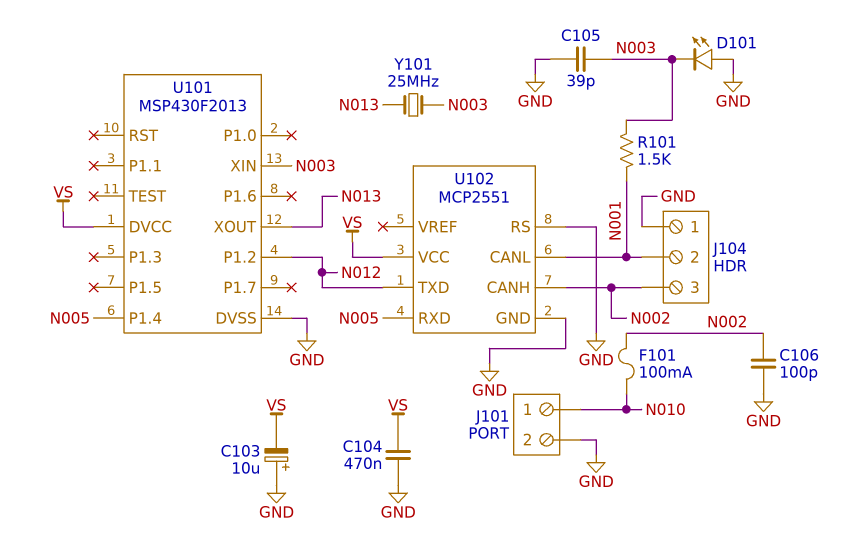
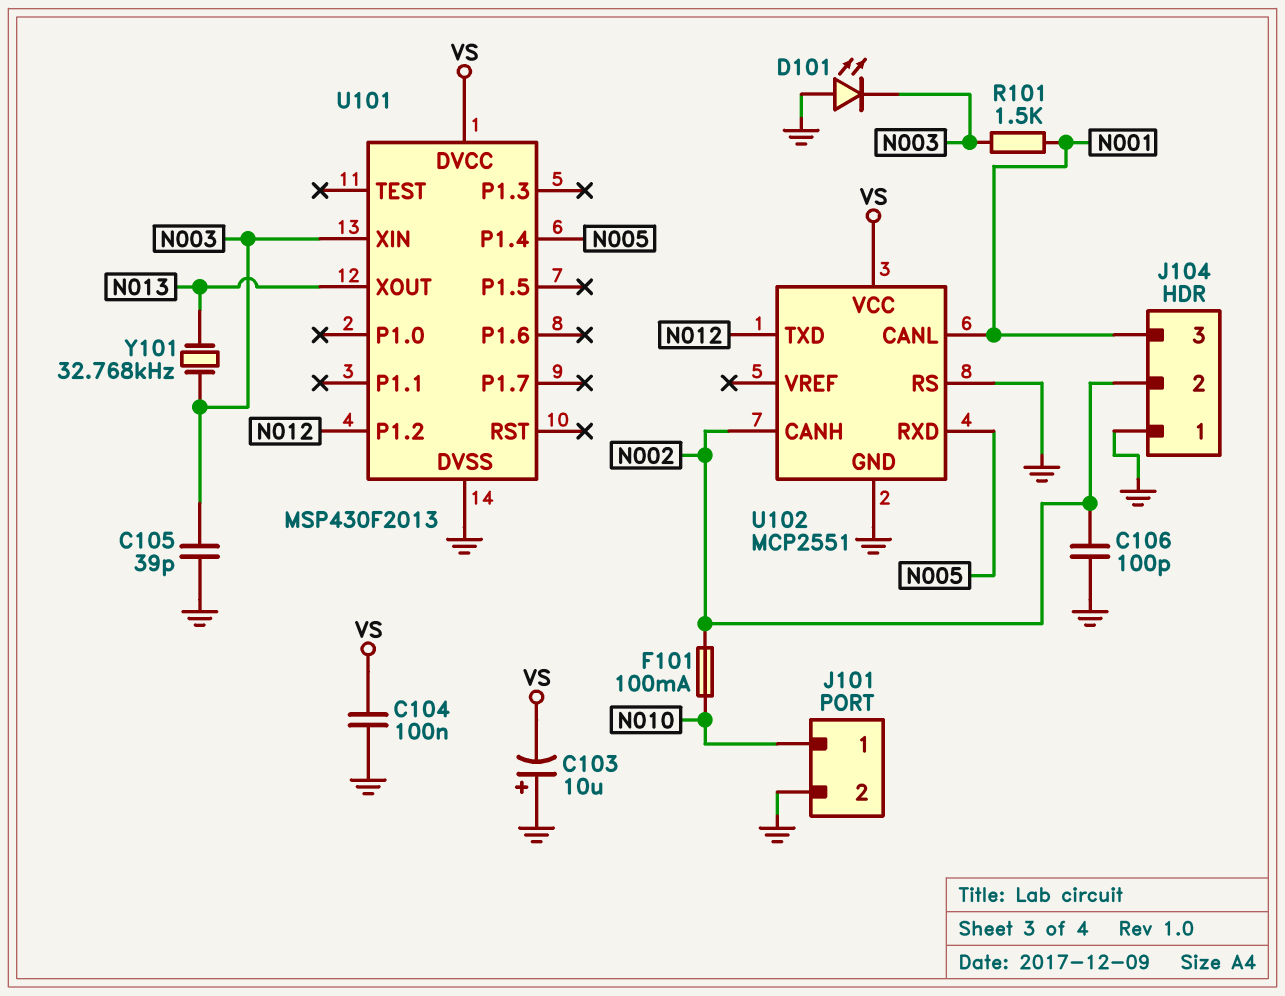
C104: 470nF (GND, VS) -> 100nF (GND, VS)
J104 pin 2: N001 -> N002
J104 pin 3: N002 -> N001
Y101: 25MHz (N003, N013) -> 32.768kHz (N003, N013)

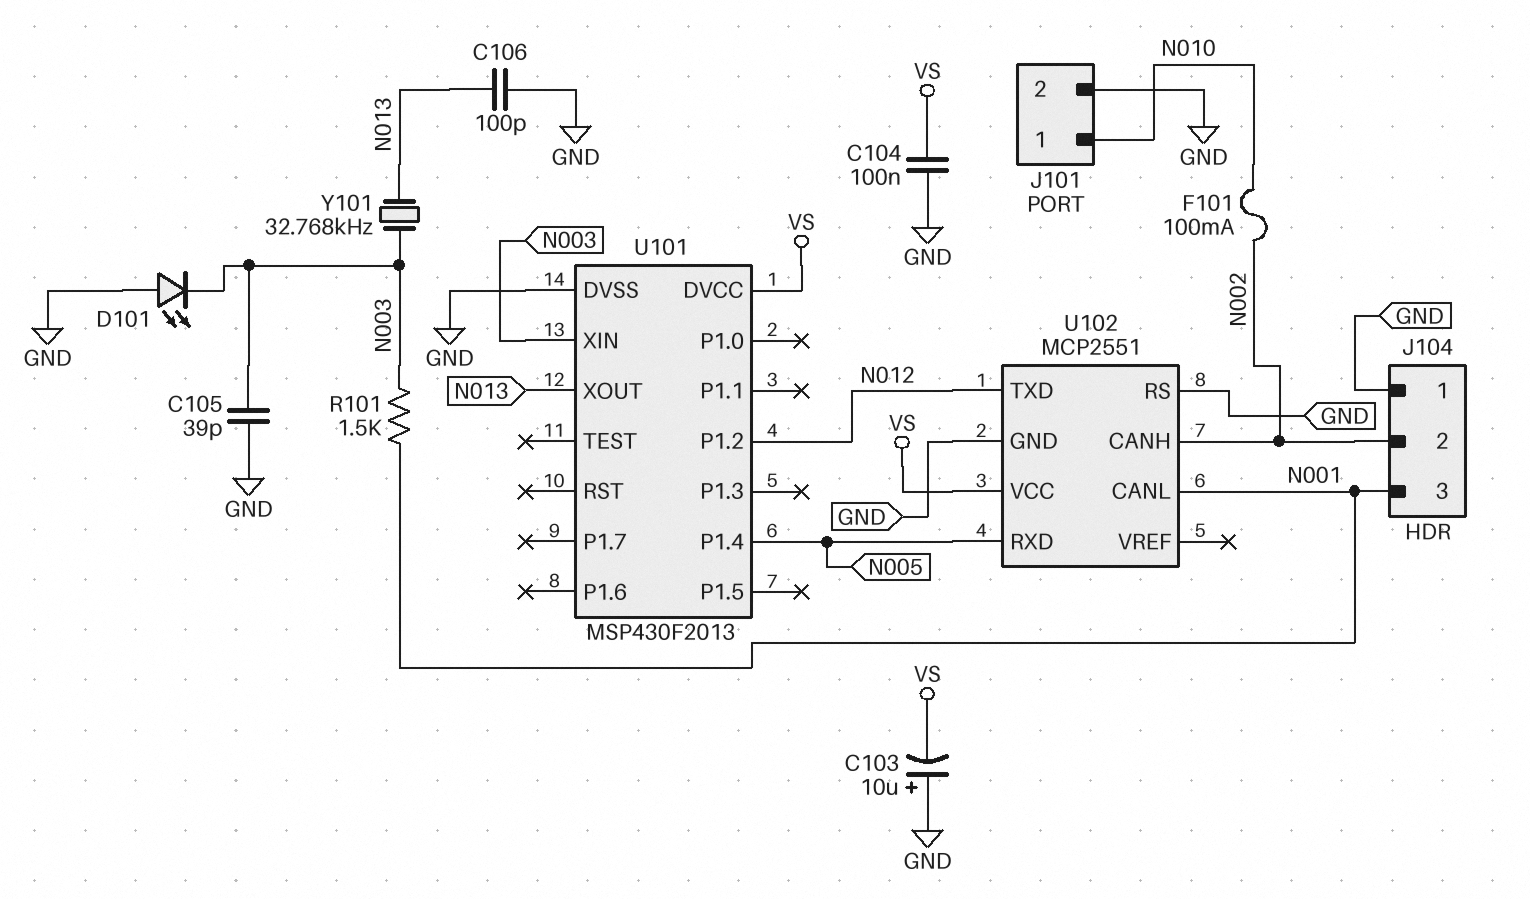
C106: 100pF (GND, N002) -> 100pF (GND, N013)

